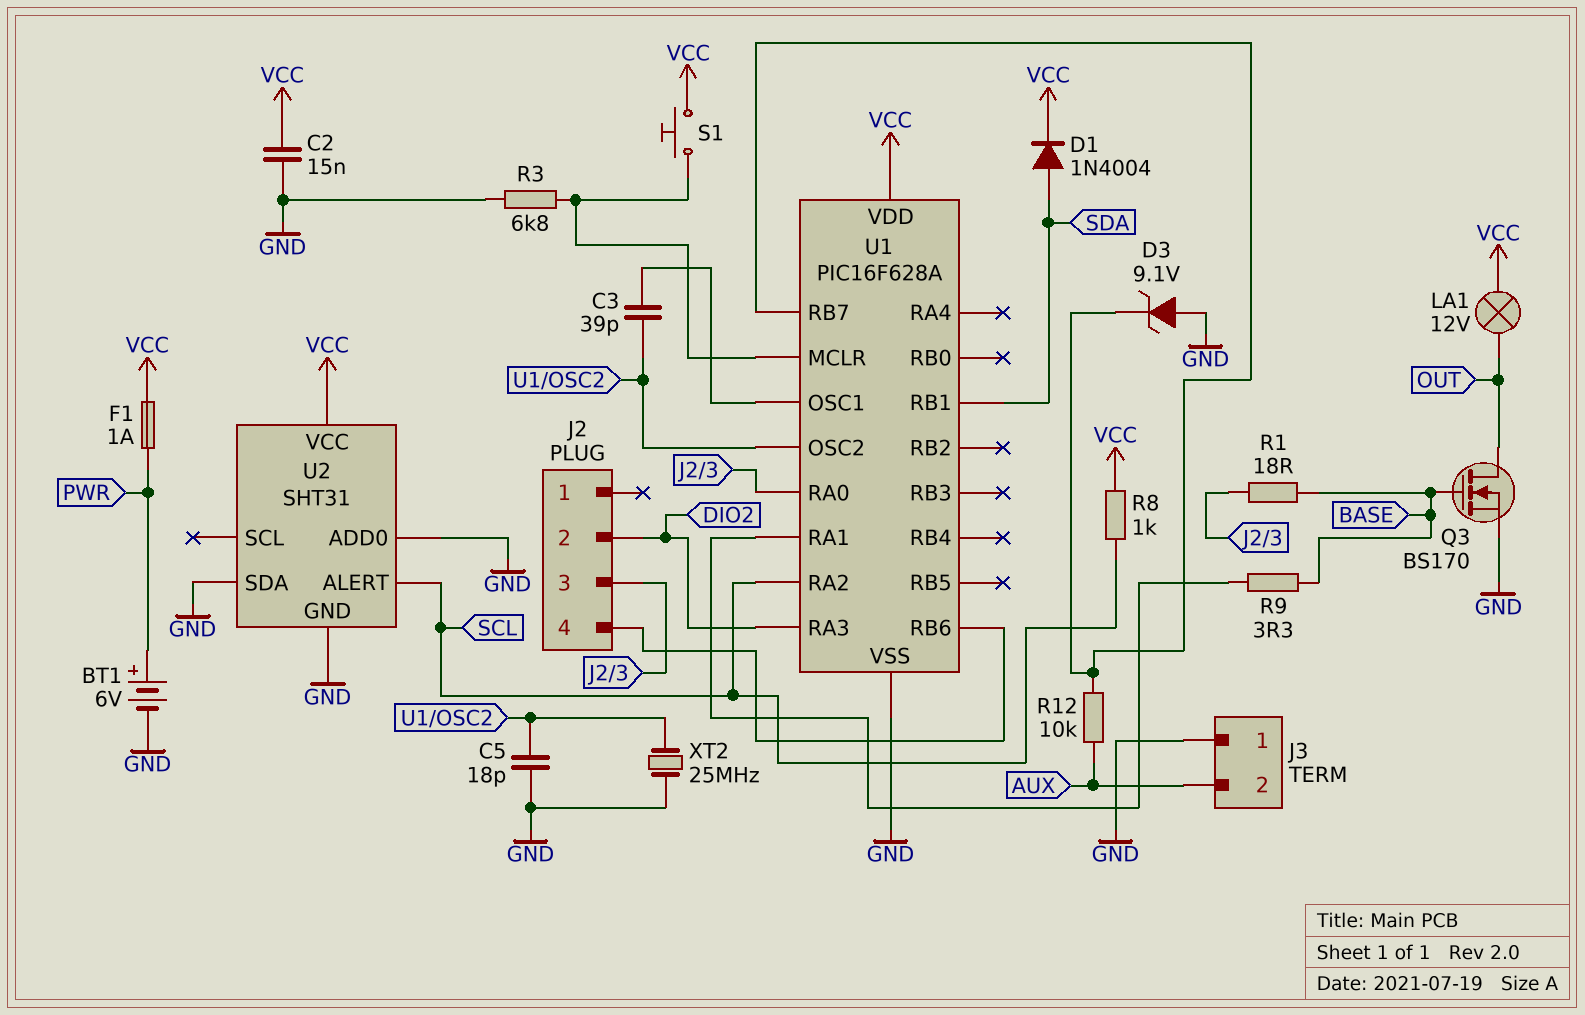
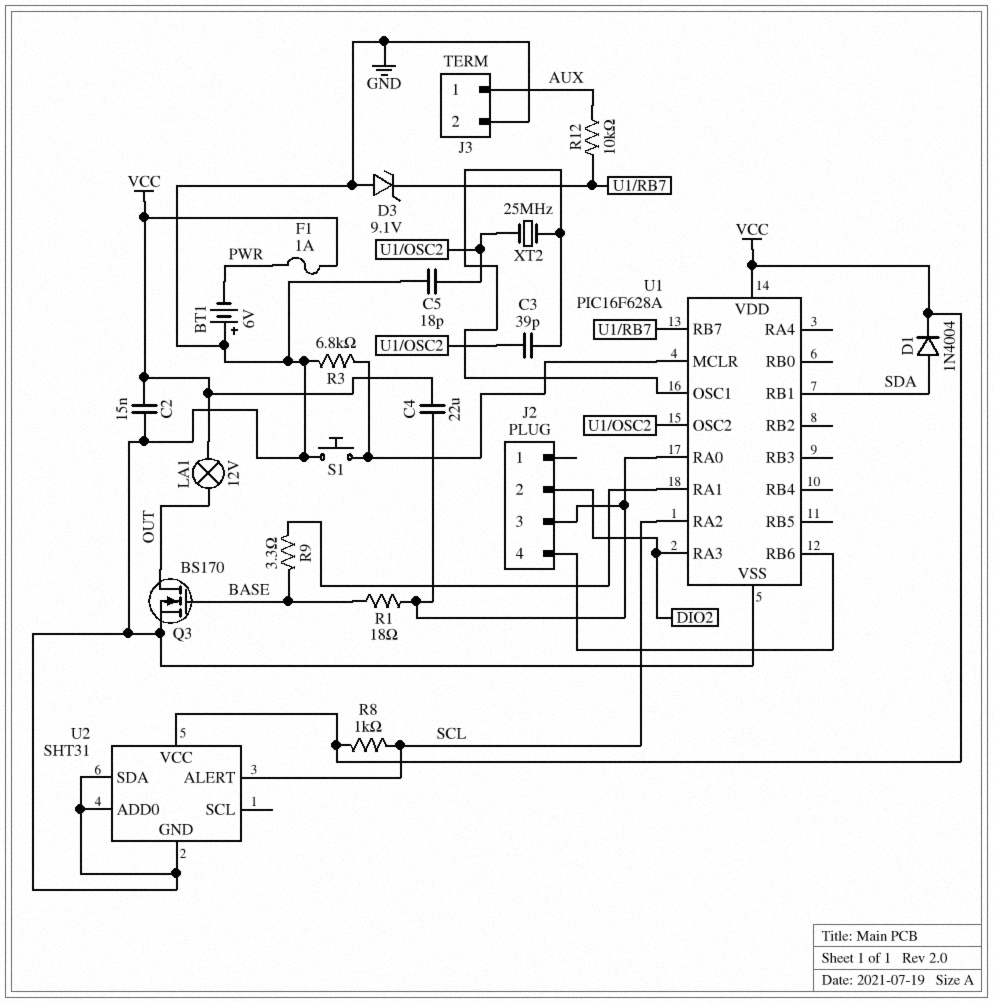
BT1: 6V (plus PWR, minus GND) -> 6V (plus GND, minus PWR)
C4: none -> 22uF (J2/3, VCC)
J3 pin 1: GND -> AUX
J3 pin 2: AUX -> GND
S1: button (U1/MCLR, VCC) -> button (GND, U1/MCLR)
XT2: 25MHz (GND, U1/OSC2) -> 25MHz (U1/OSC1, U1/OSC2)

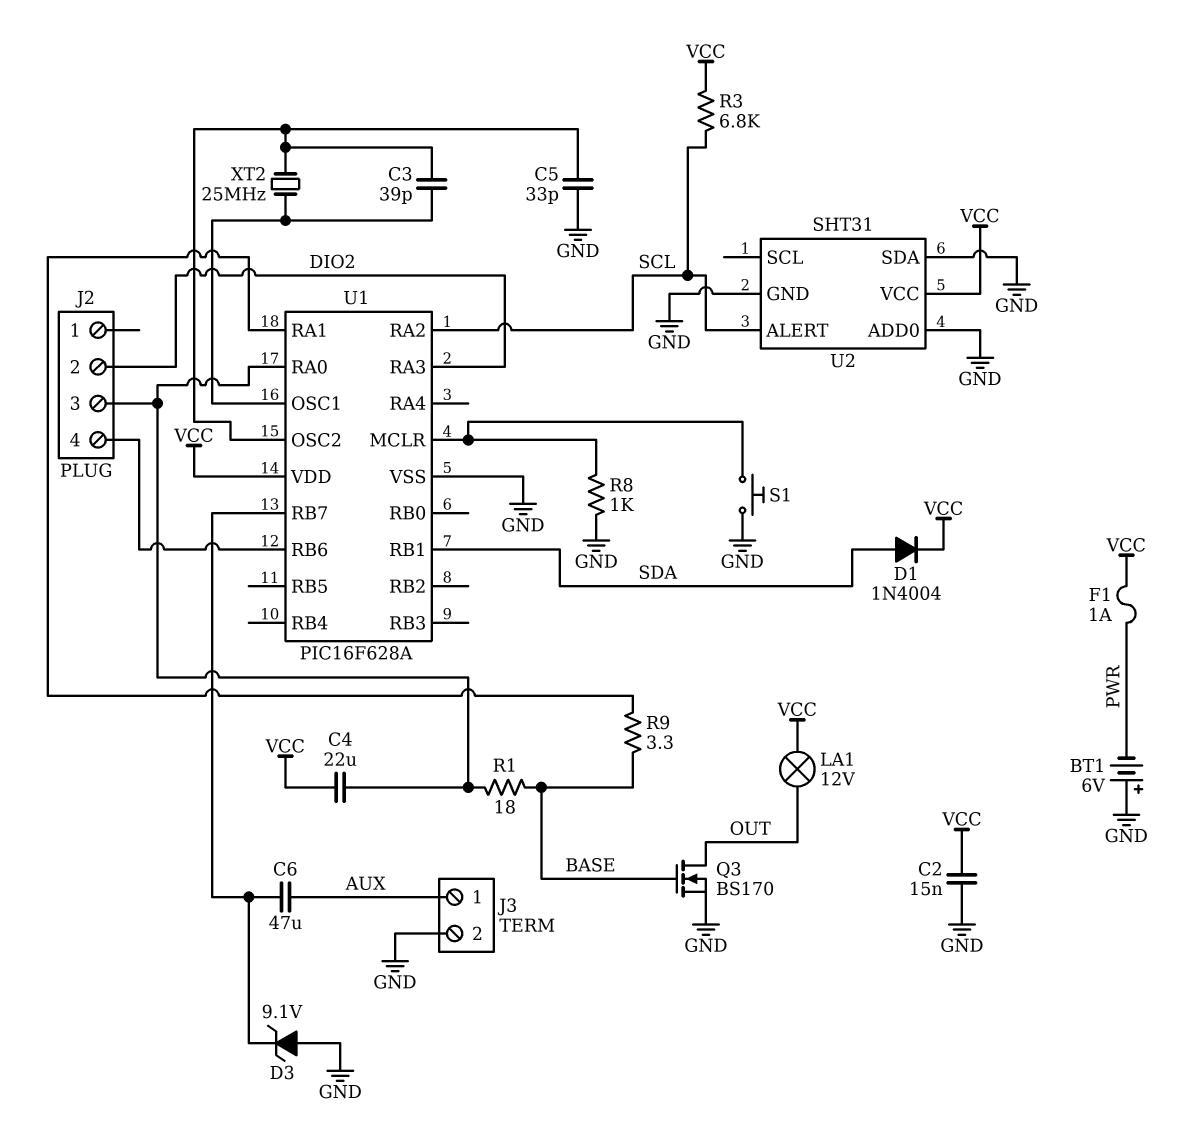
C5: 18pF (GND, U1/OSC2) -> 33pF (GND, U1/OSC2)
C6: none -> 47uF (AUX, U1/RB7)
R3: 6.8k (GND, U1/MCLR) -> 6.8k (SCL, VCC)
R8: 1k (SCL, VCC) -> 1k (GND, U1/MCLR)
R12: 10k (AUX, U1/RB7) -> none

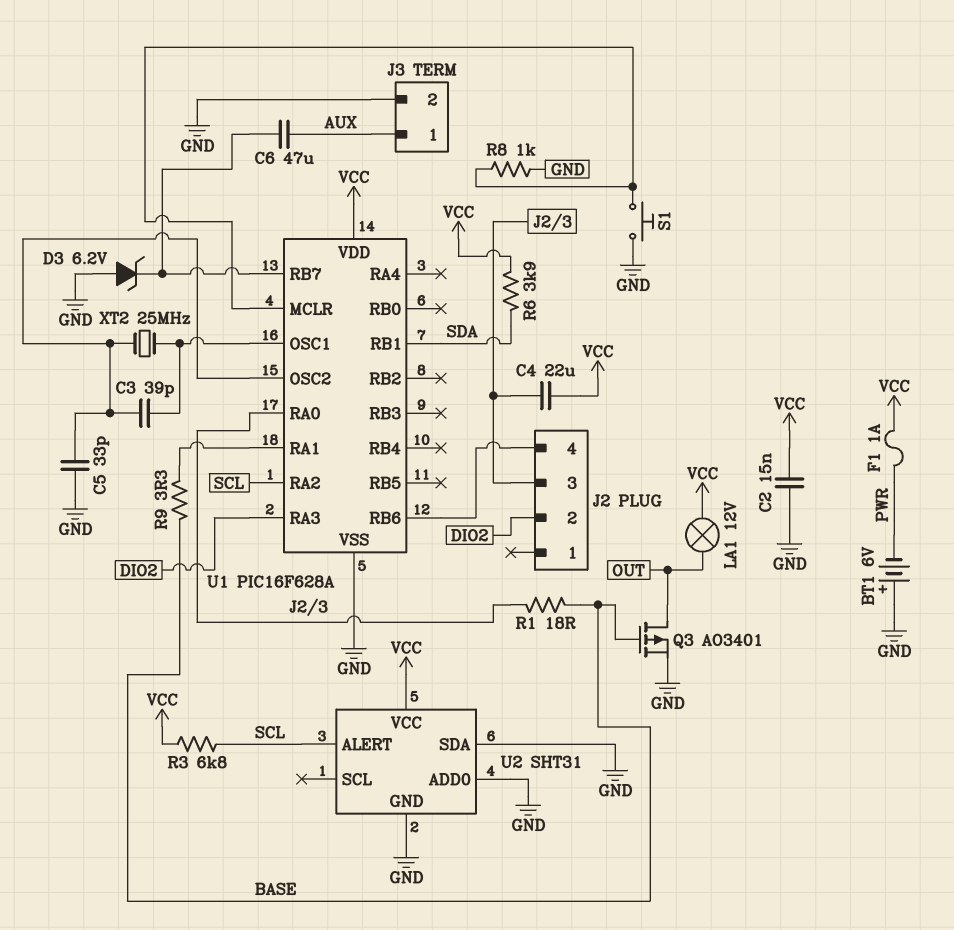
D1: diode 1N4004 (A SDA, K VCC) -> none
D3: zener 9.1V (A GND, K U1/RB7) -> zener 6.2V (A GND, K U1/RB7)
Q3: NMOS BS170 (G BASE, D OUT, S GND) -> PMOS AO3401 (G BASE, D OUT, S GND)
R6: none -> 3.9k (SDA, VCC)

